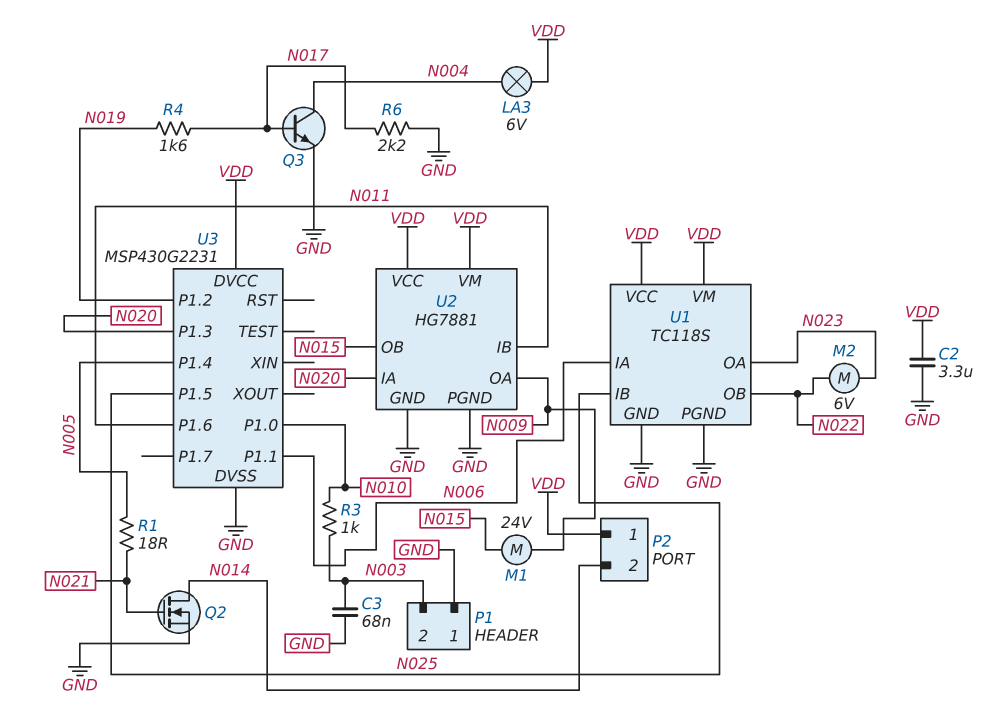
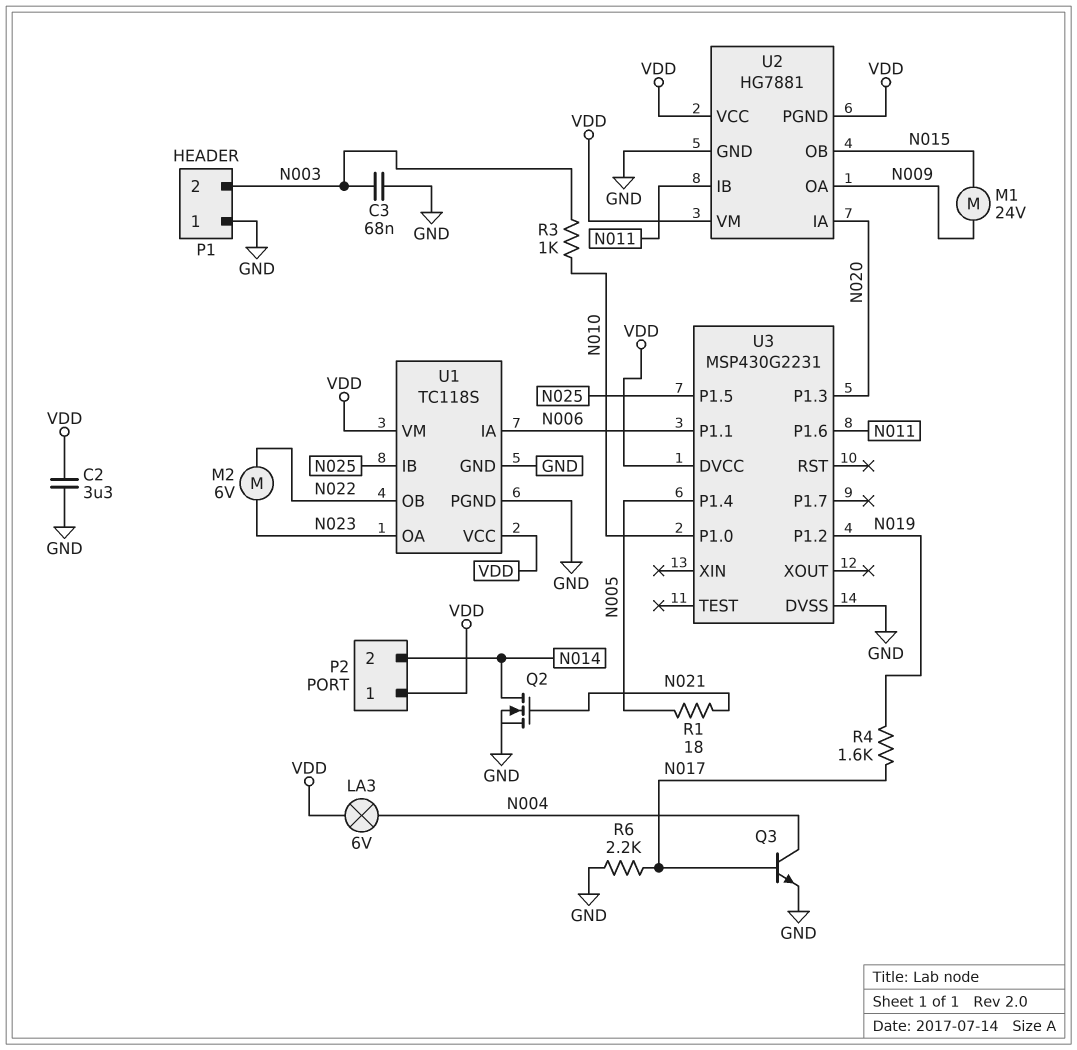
U2 pin PGND: GND -> VDD

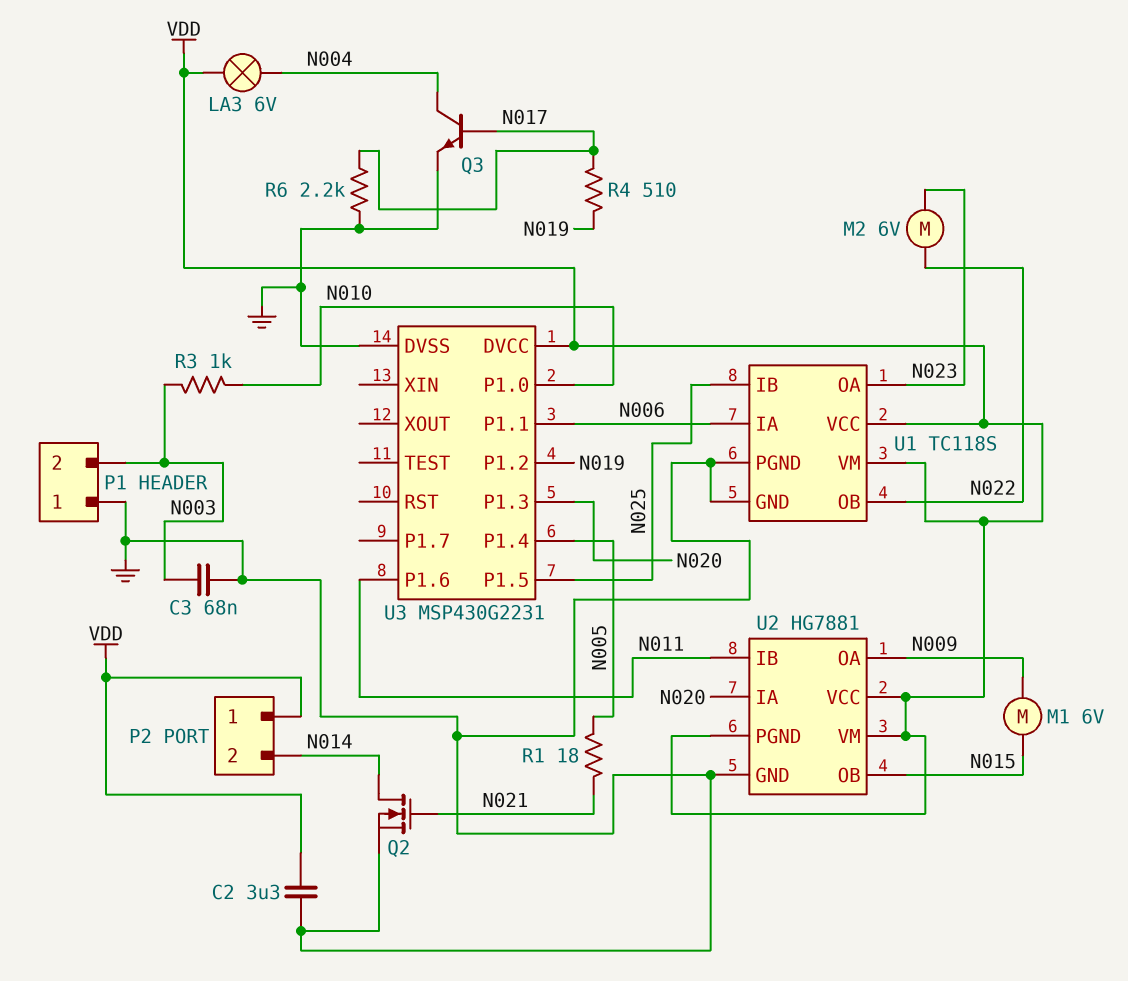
M1: motor 24V (N009, N015) -> motor 6V (N009, N015)
R4: 1.6k (N017, N019) -> 510 (N017, N019)

